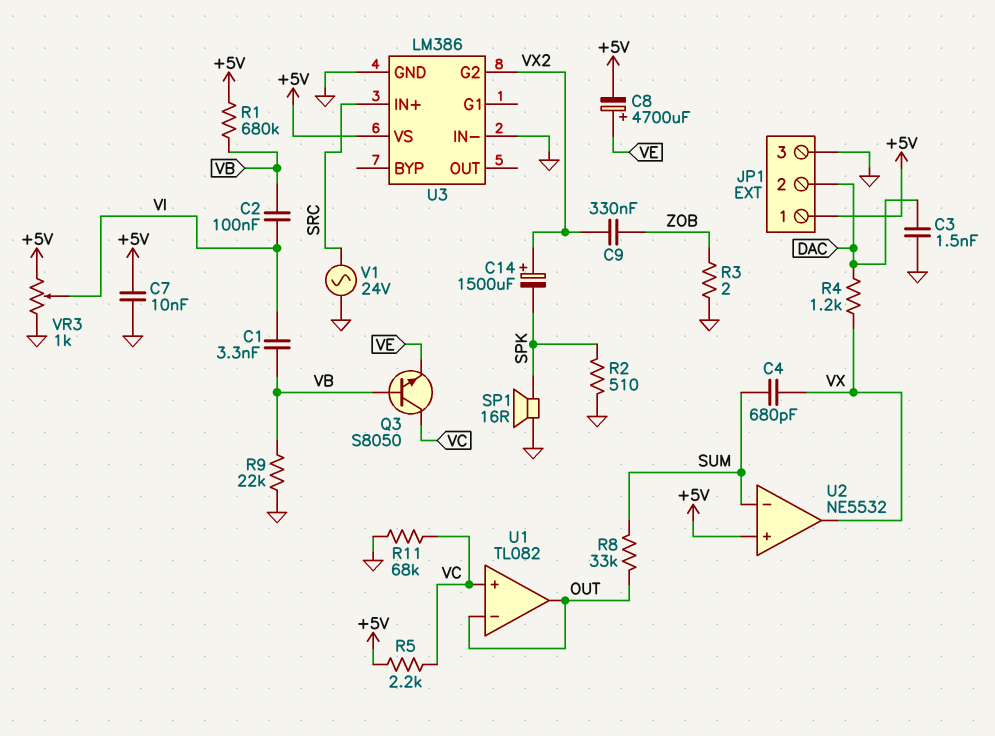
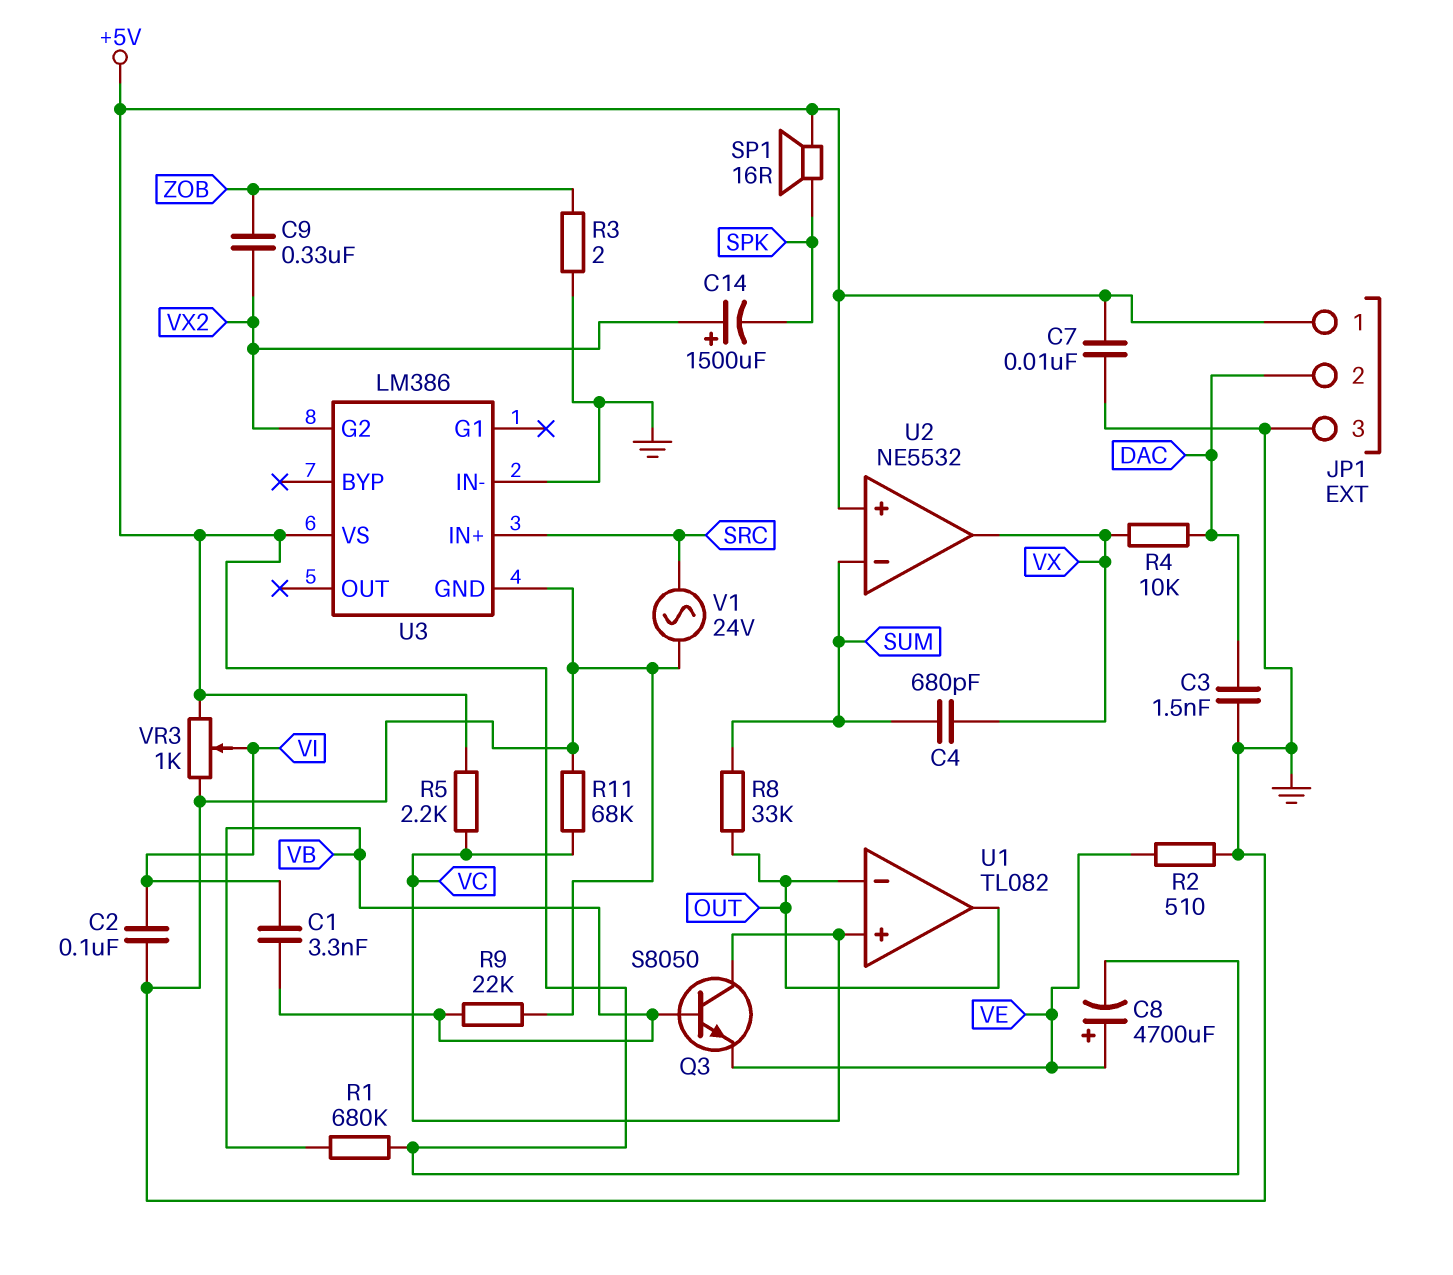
C2: 100nF (VB, VI) -> 100nF (GND, VI)
R2: 510 (GND, SPK) -> 510 (GND, VE)
R4: 1.2k (DAC, VX) -> 10k (DAC, VX)
SP1: speaker 16R (GND, SPK) -> speaker 16R (+5V, SPK)

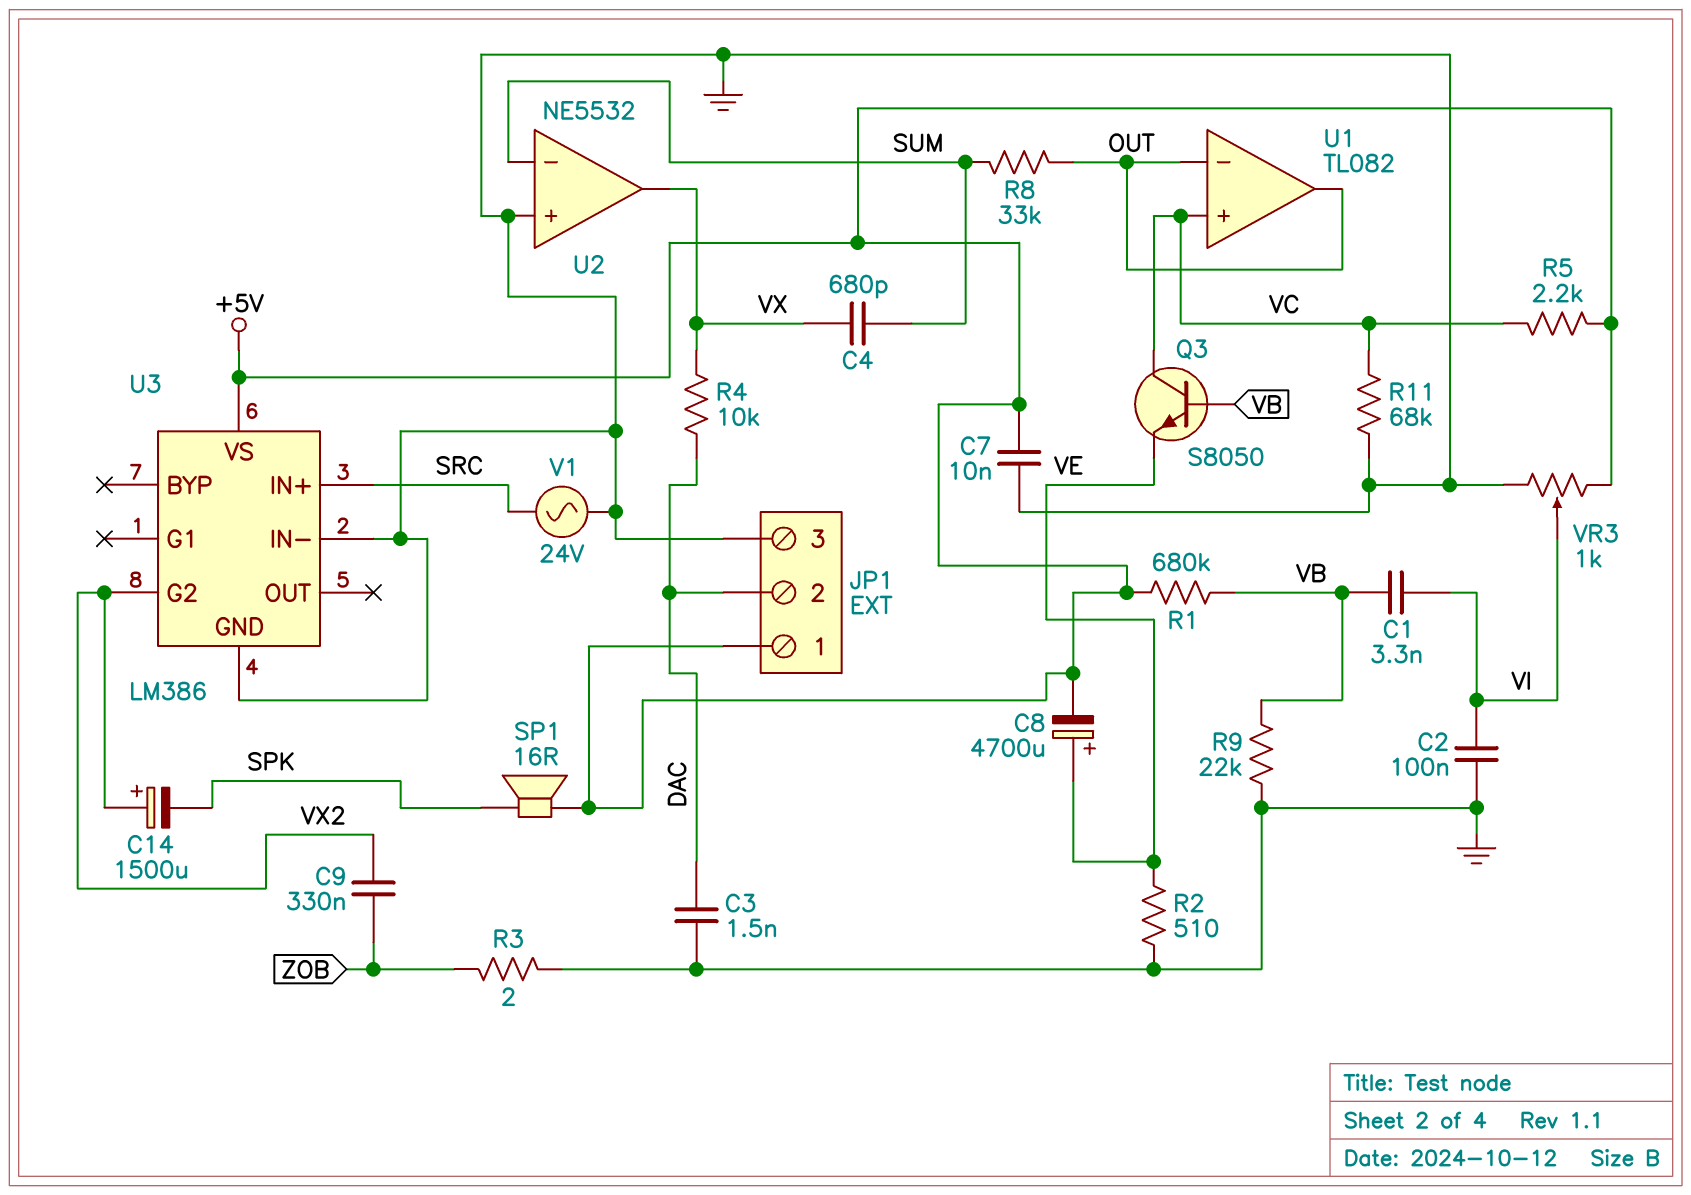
U2 pin in+: +5V -> GND

